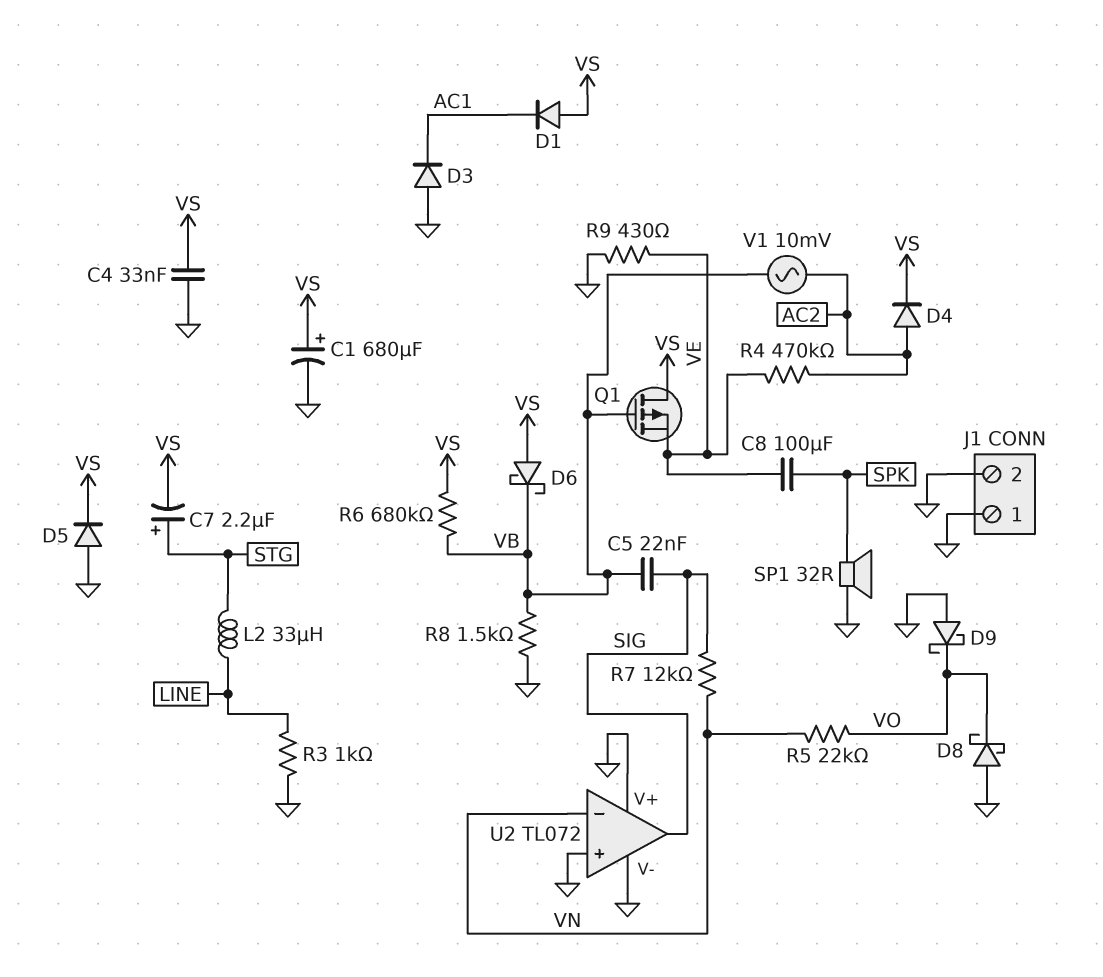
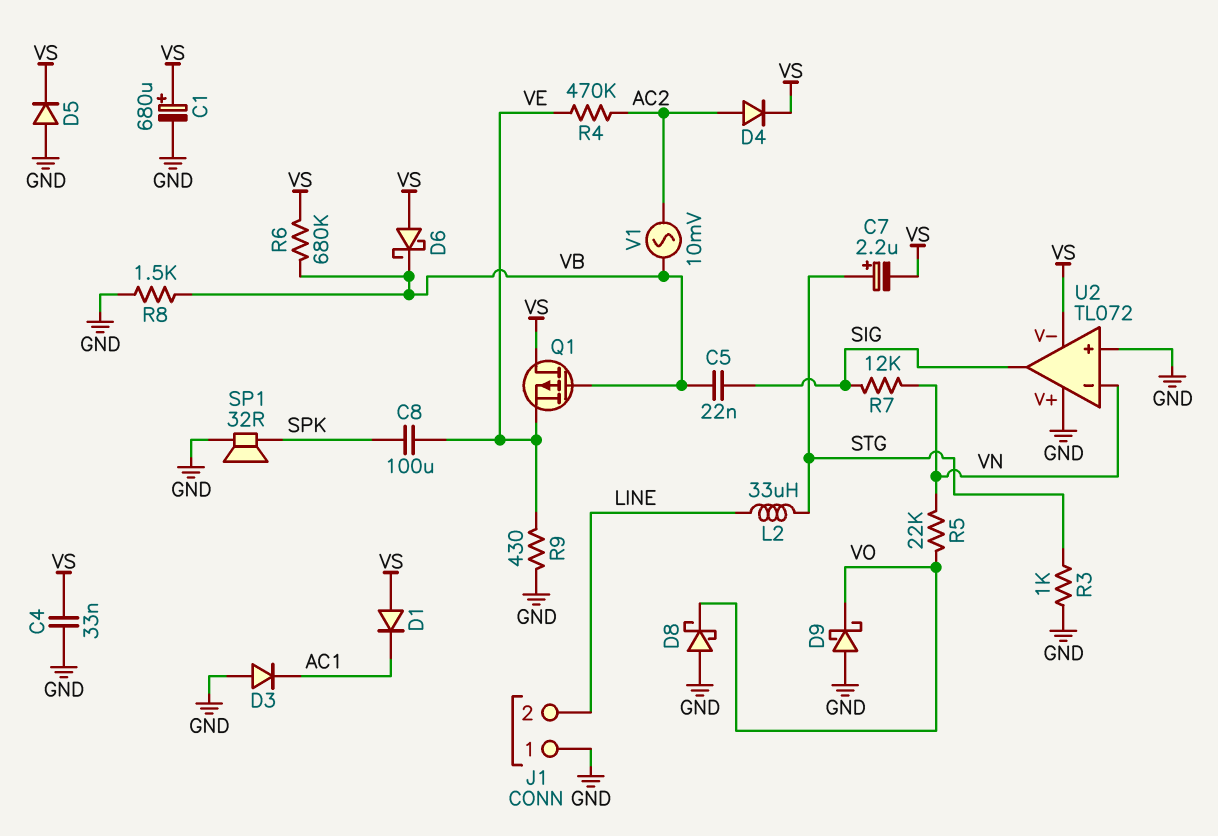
J1 pin 2: GND -> LINE
R3: 1k (GND, LINE) -> 1k (GND, STG)
U2 pin V-: GND -> VS

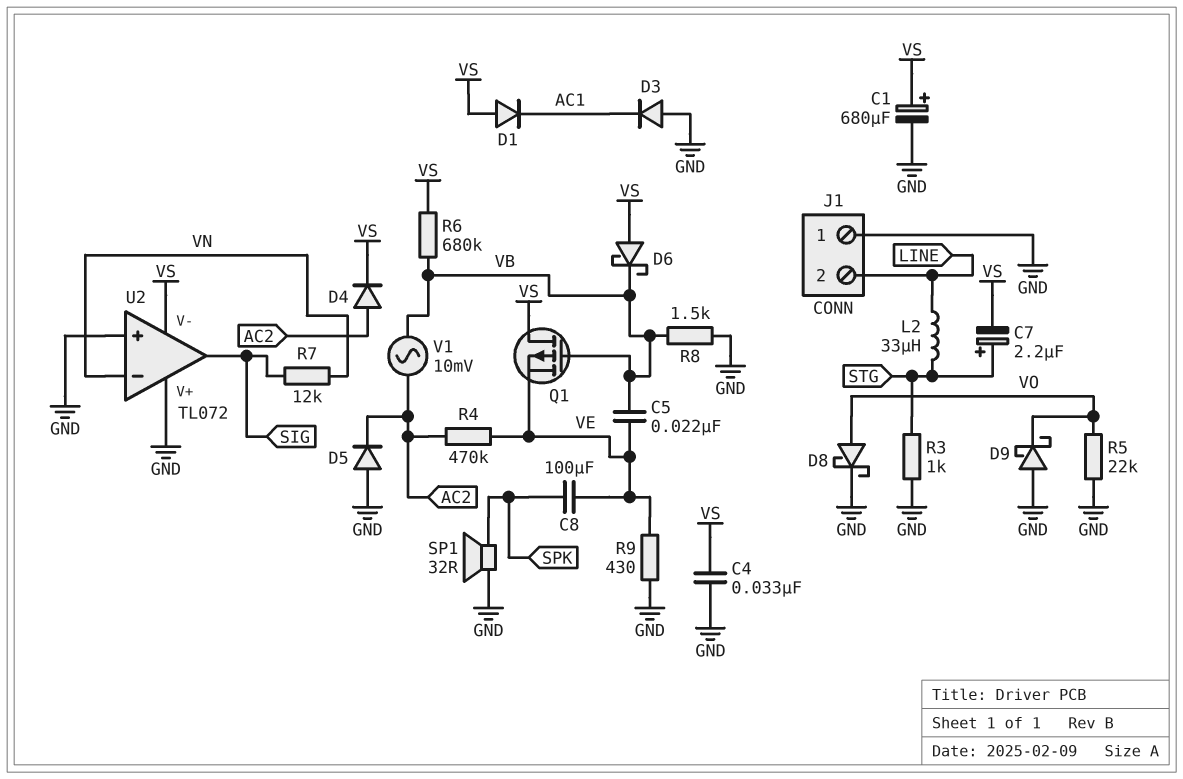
C5: 22nF (SIG, VB) -> 22nF (VB, VE)
D5: diode (A GND, K VS) -> diode (A GND, K AC2)
D8: schottky (A GND, K VO) -> schottky (A VO, K GND)
R5: 22k (VN, VO) -> 22k (GND, VO)

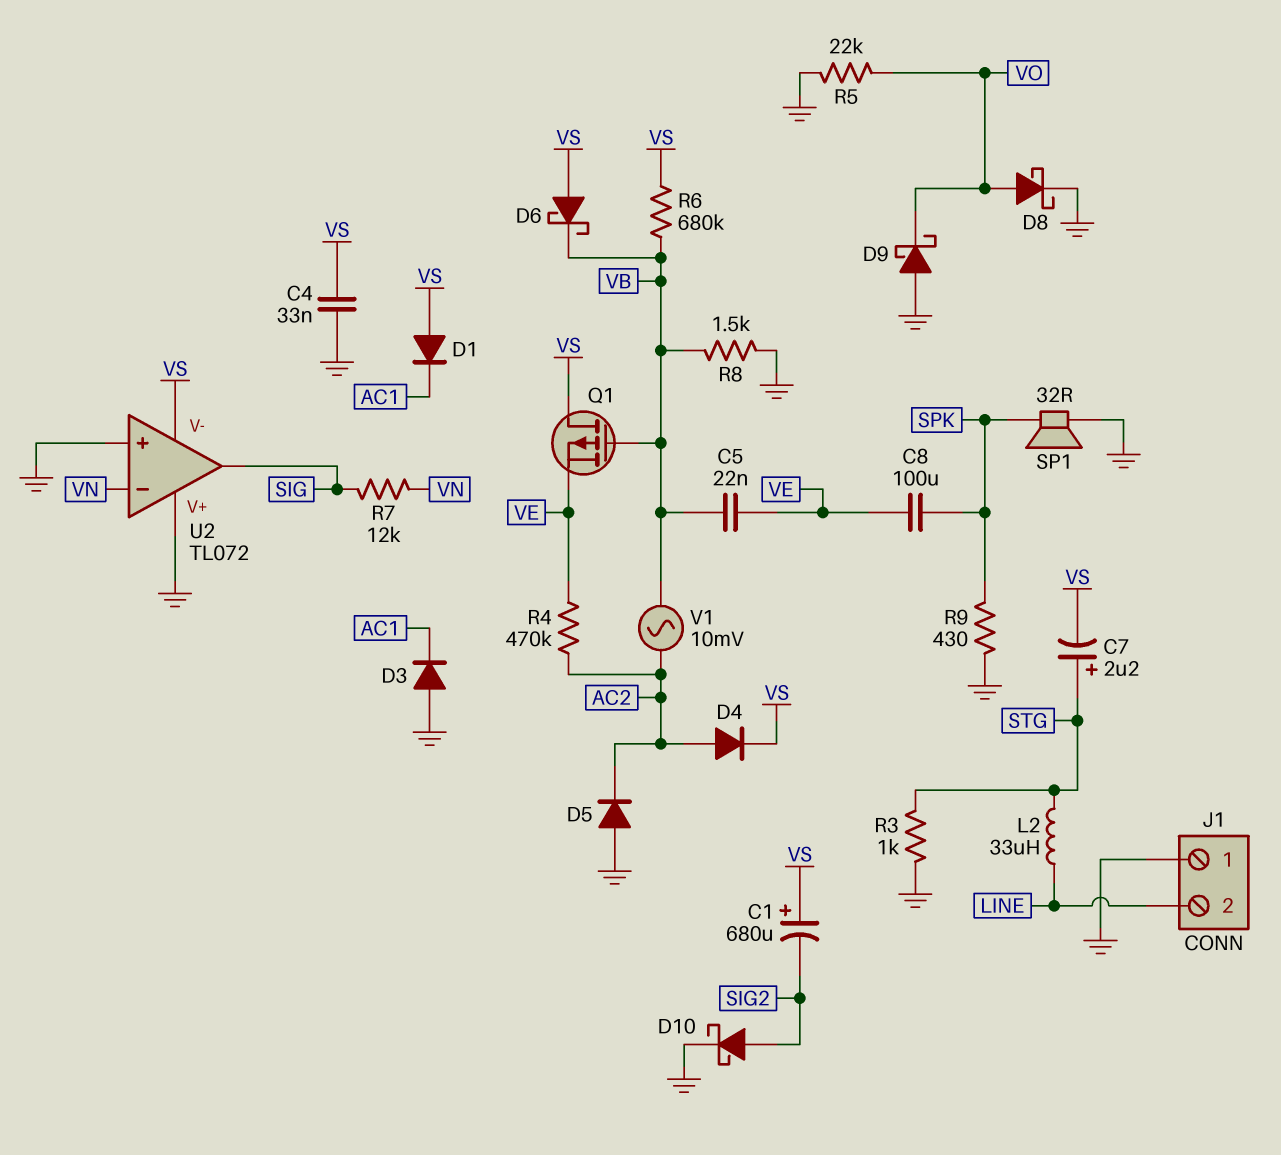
C1: 680uF (plus VS, minus GND) -> 680uF (plus VS, minus SIG2)
D10: none -> schottky (A SIG2, K GND)
R9: 430 (GND, VE) -> 430 (GND, SPK)

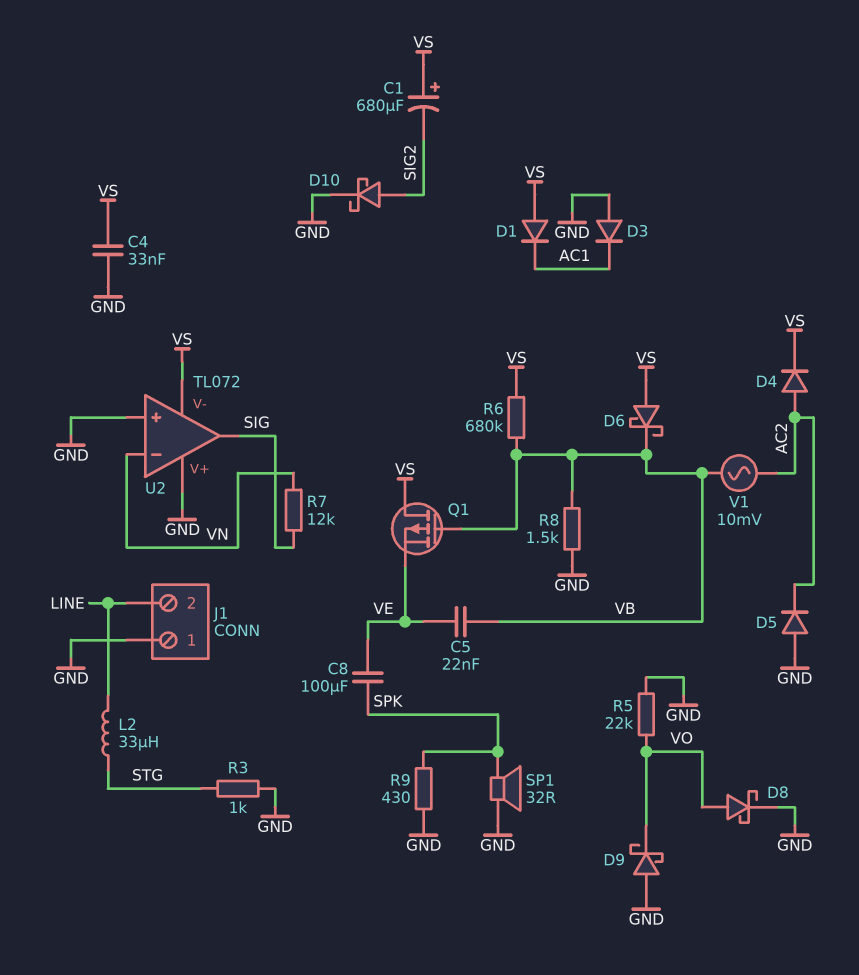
C7: 2.2uF (plus STG, minus VS) -> none
R4: 470k (AC2, VE) -> none

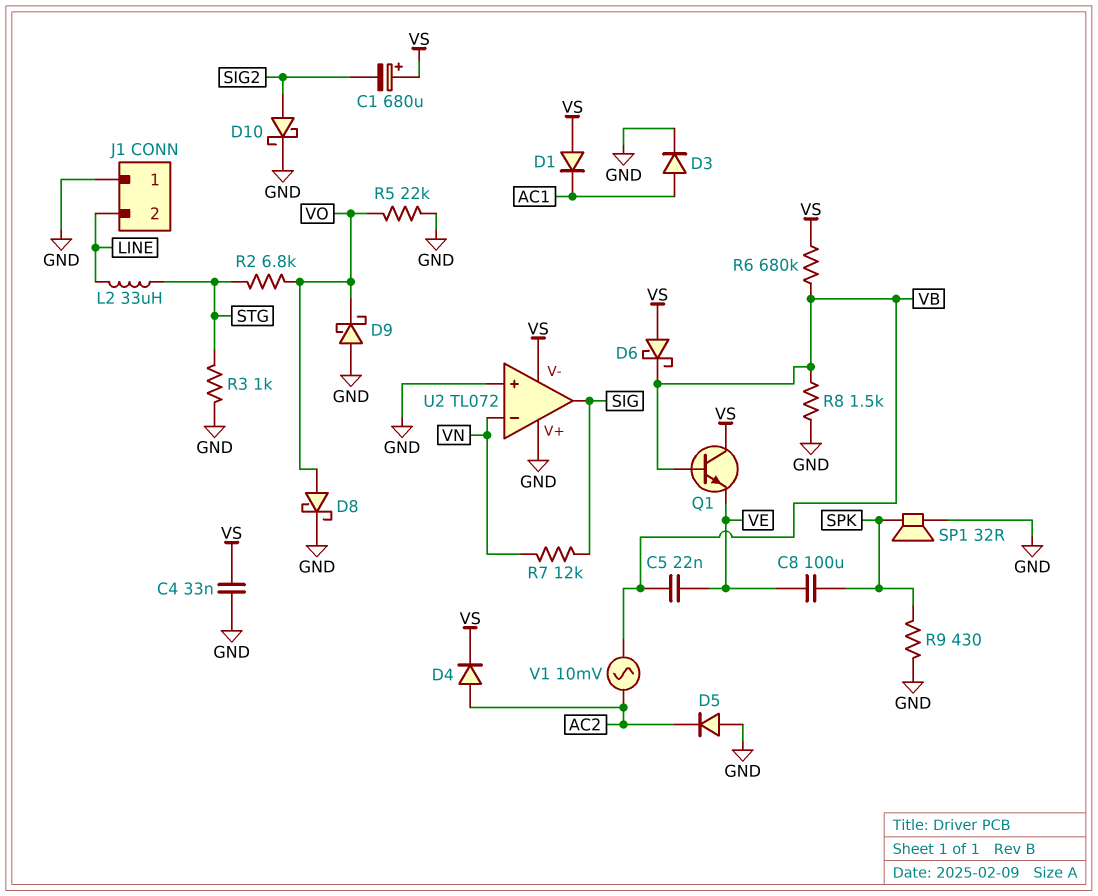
D3: diode (A GND, K AC1) -> diode (A AC1, K GND)
Q1: PMOS (G VB, D VS, S VE) -> NPN (B VB, C VS, E VE)
R2: none -> 6.8k (STG, VO)

